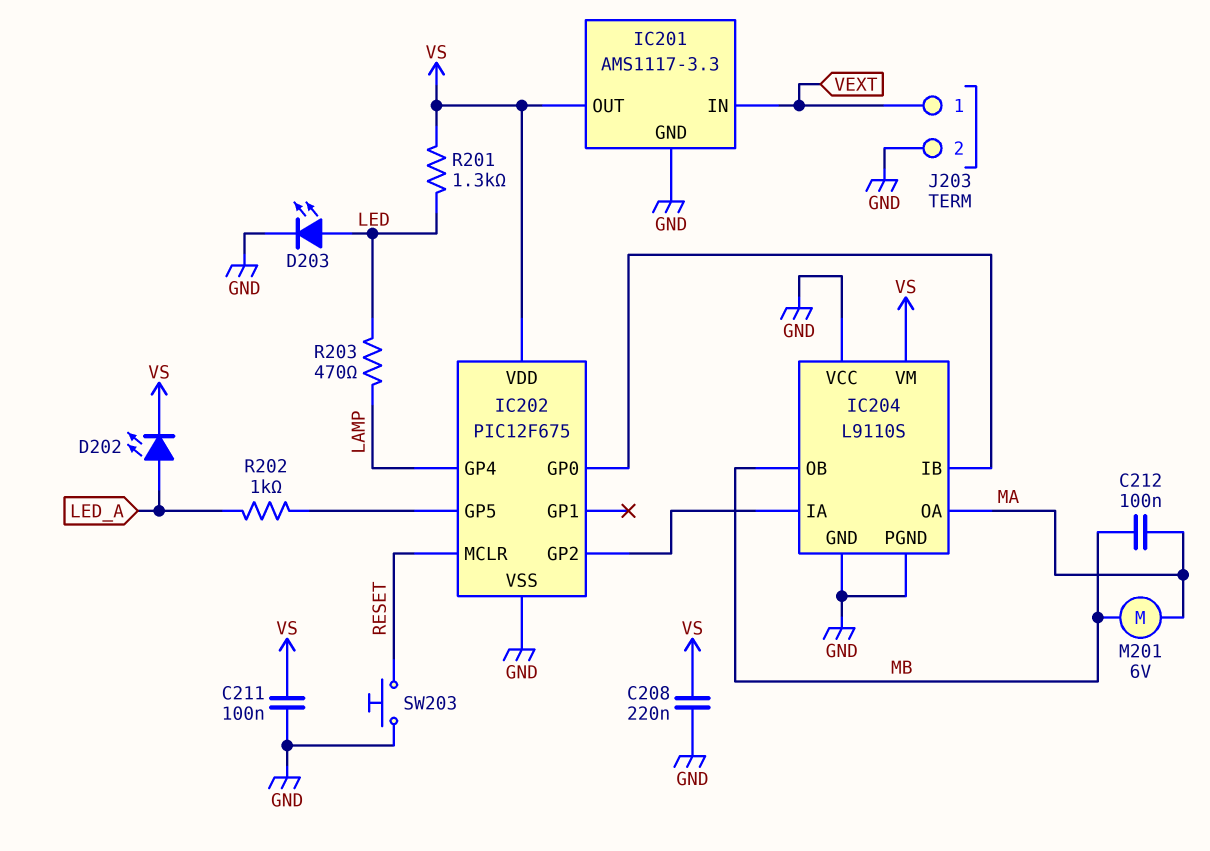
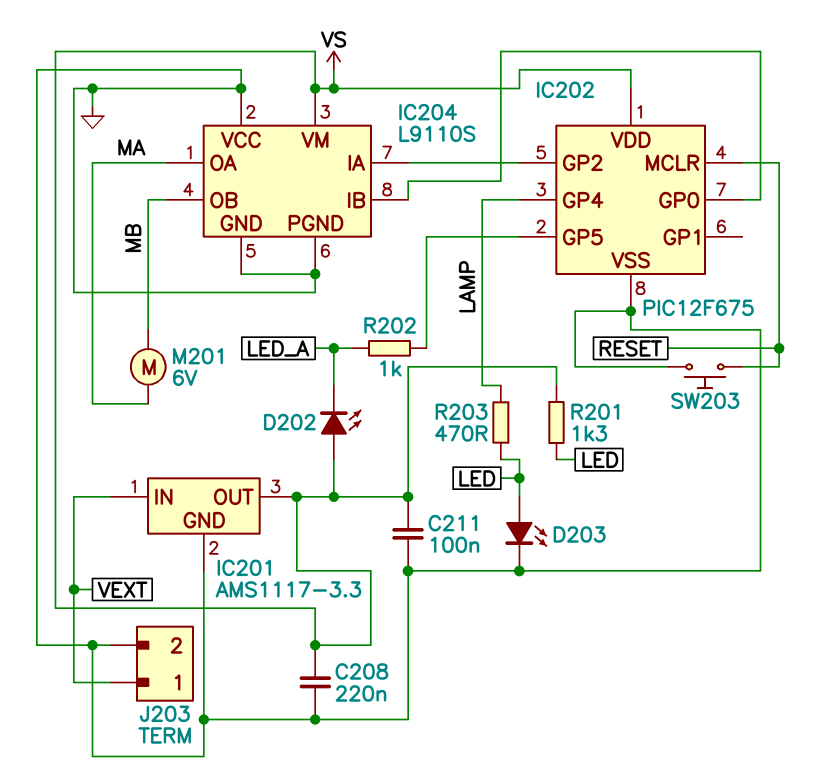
C212: 100nF (MA, MB) -> none
D202: LED (A LED_A, K VS) -> LED (A VS, K LED_A)

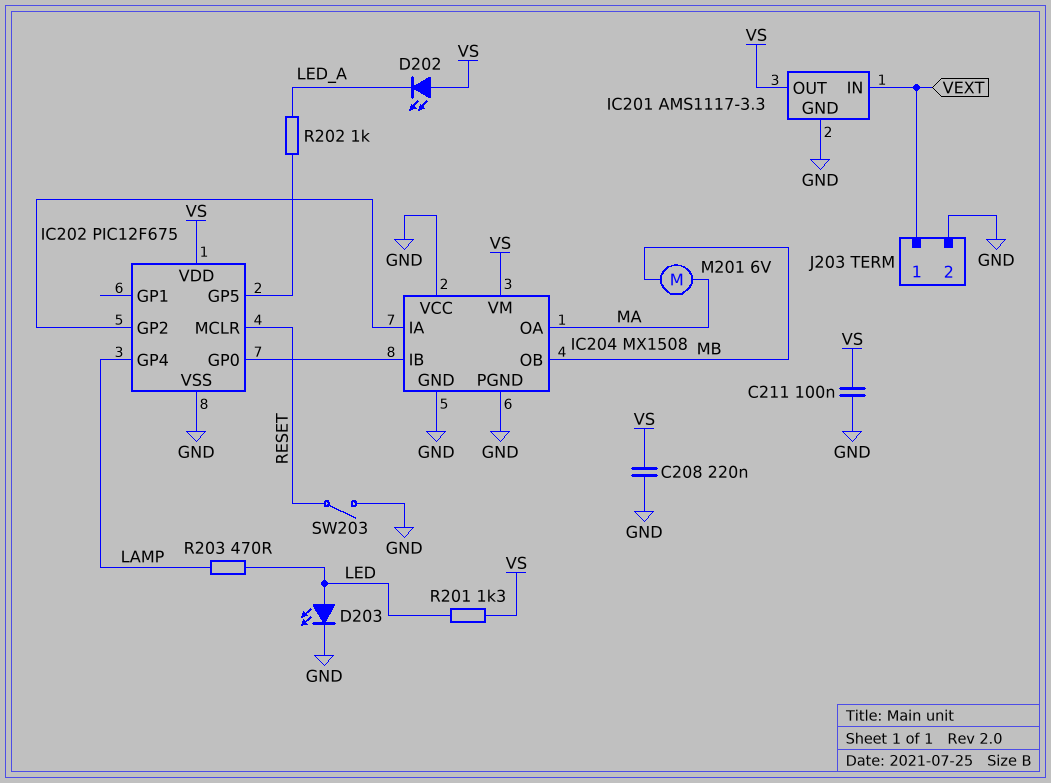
IC204: L9110S -> MX1508
SW203: button (GND, RESET) -> switch (GND, RESET)

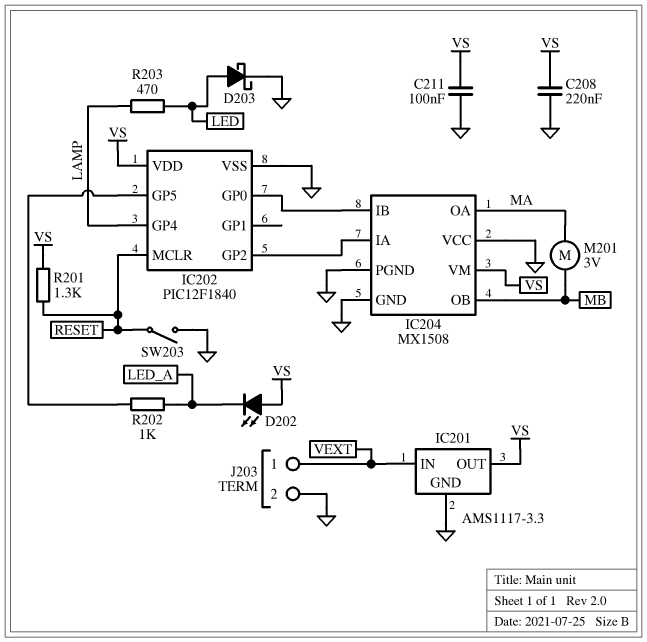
D203: LED (A LED, K GND) -> schottky (A LED, K GND)
IC202: PIC12F675 -> PIC12F1840
M201: motor 6V (MA, MB) -> motor 3V (MA, MB)
R201: 1.3k (LED, VS) -> 1.3k (RESET, VS)

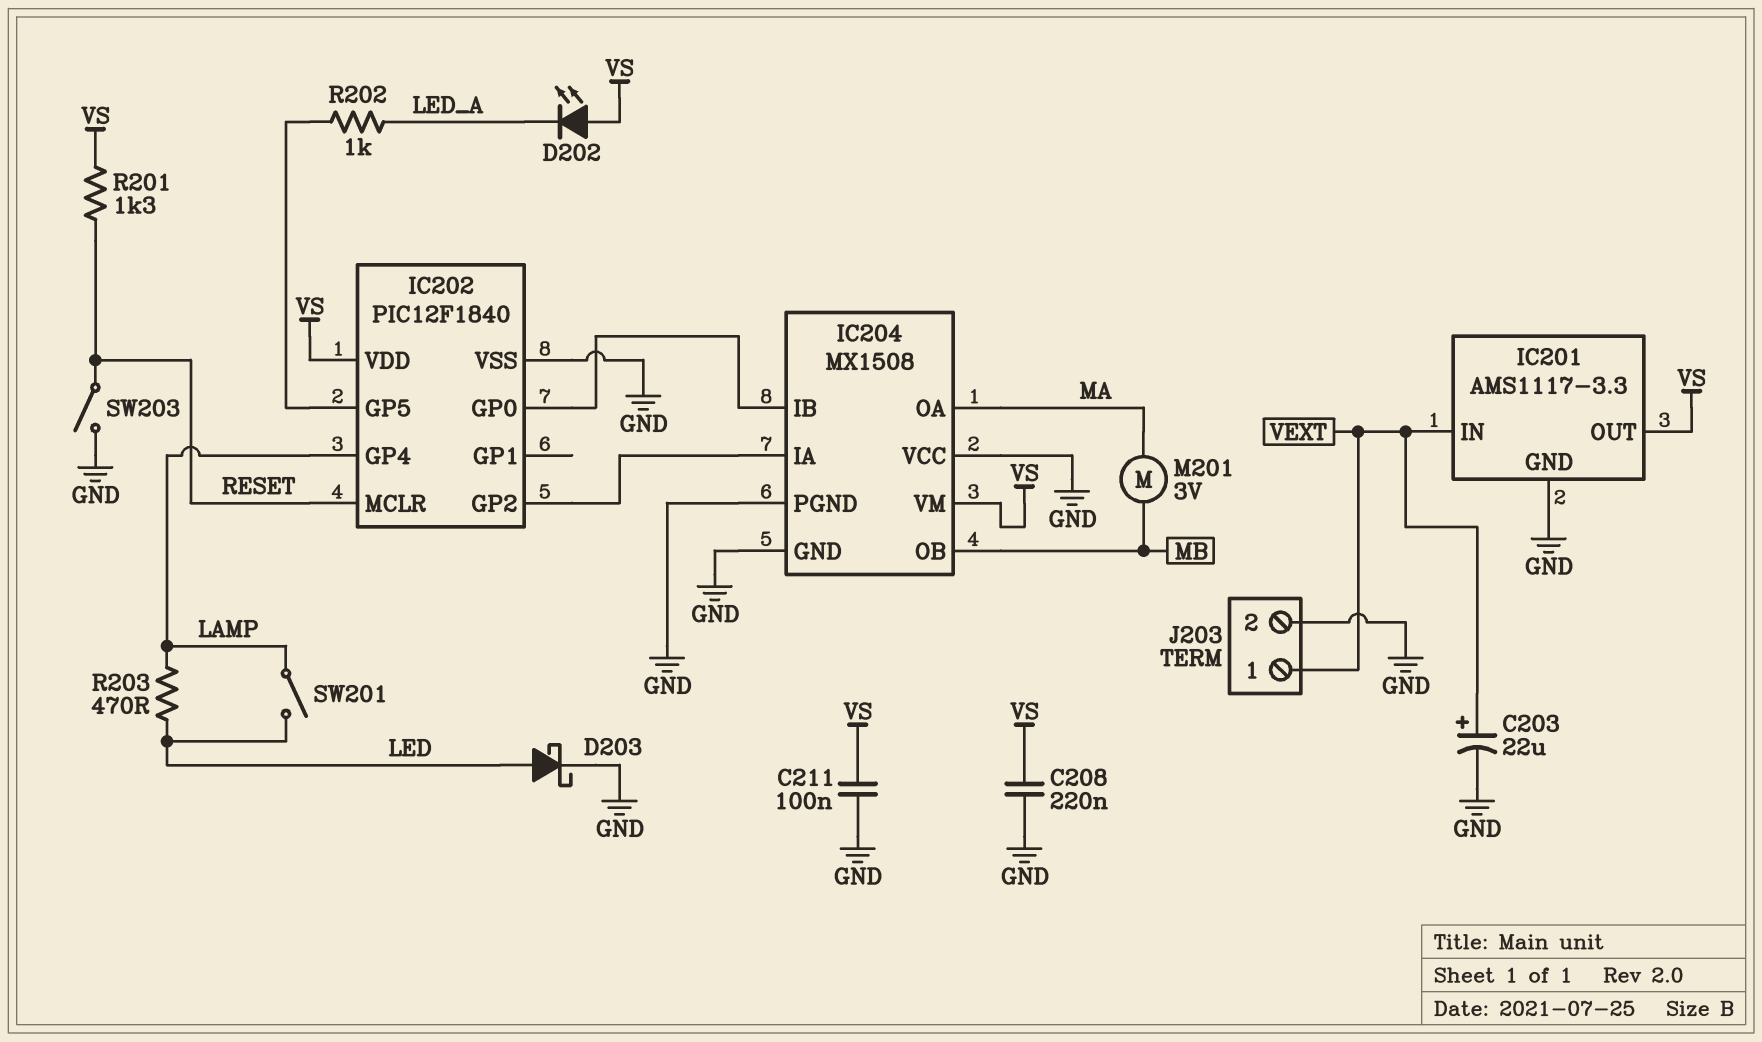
C203: none -> 22uF (plus VEXT, minus GND)
SW201: none -> switch (LAMP, LED)

